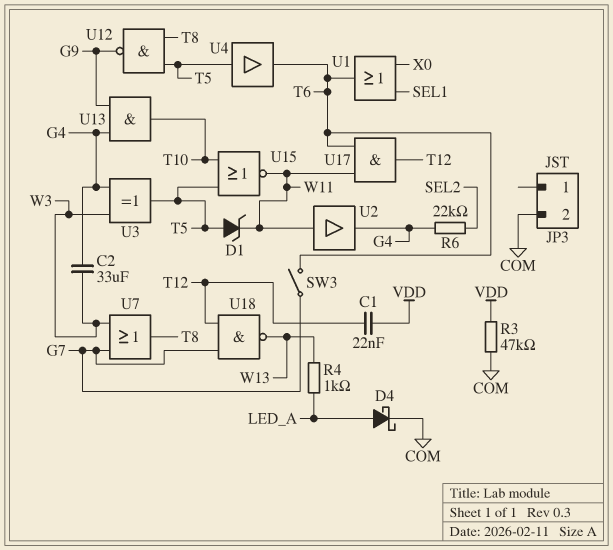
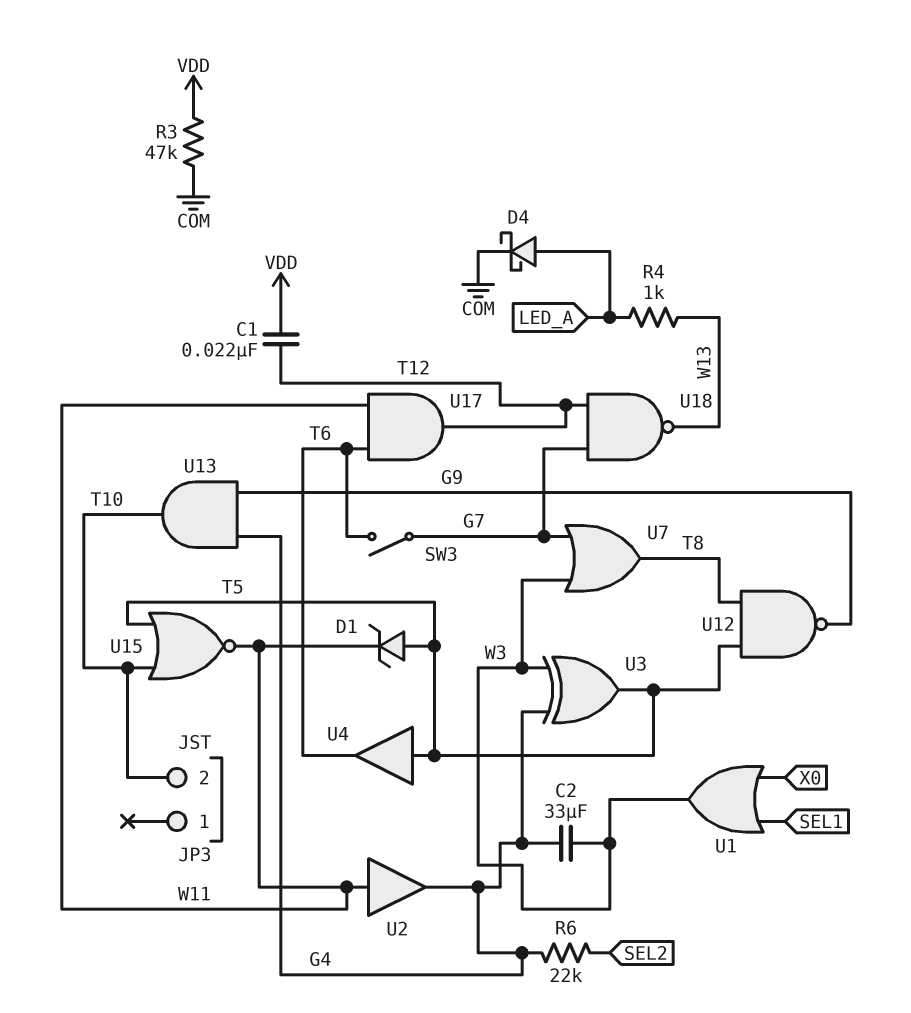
JP3 pin 2: COM -> T10
U1: OR (in SEL1, in X0, out T6) -> OR (in SEL1, in X0, out W3)

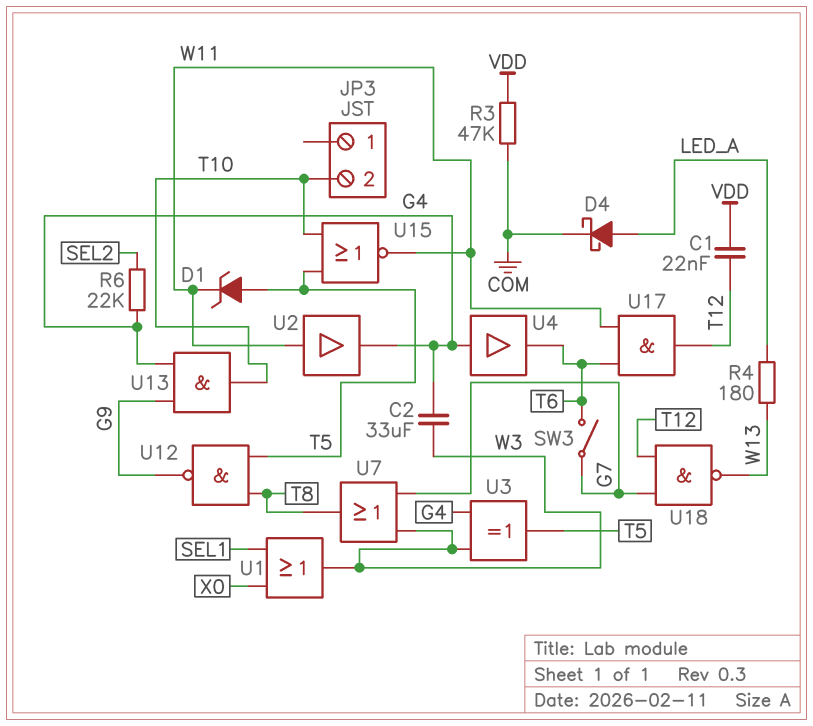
R4: 1k (LED_A, W13) -> 180 (LED_A, W13)
U4: buffer (in T5, out T6) -> buffer (in G4, out T6)

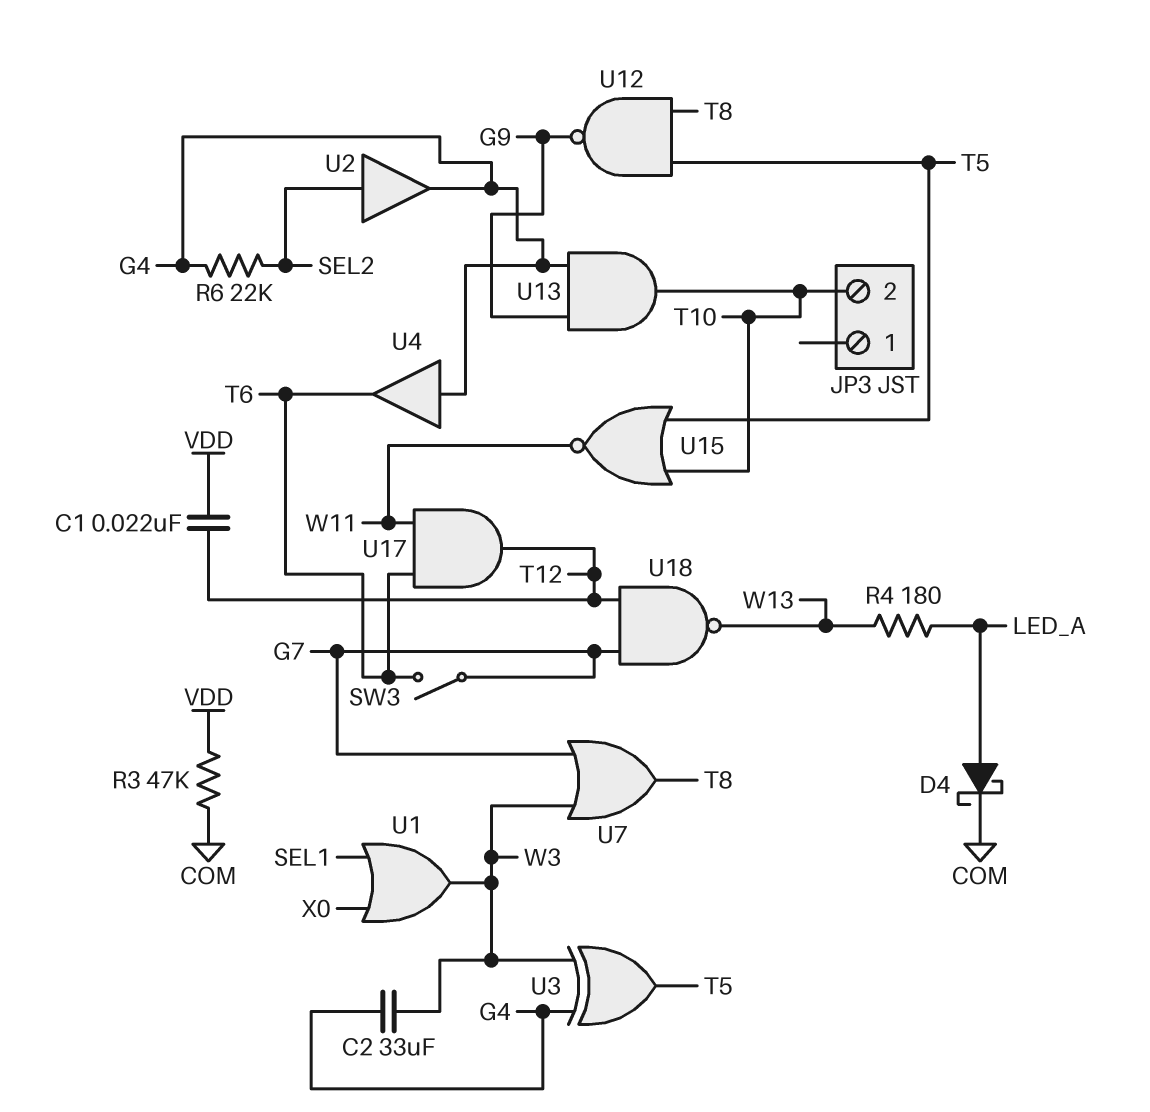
D1: zener (A T5, K W11) -> none
U2: buffer (in W11, out G4) -> buffer (in SEL2, out G4)

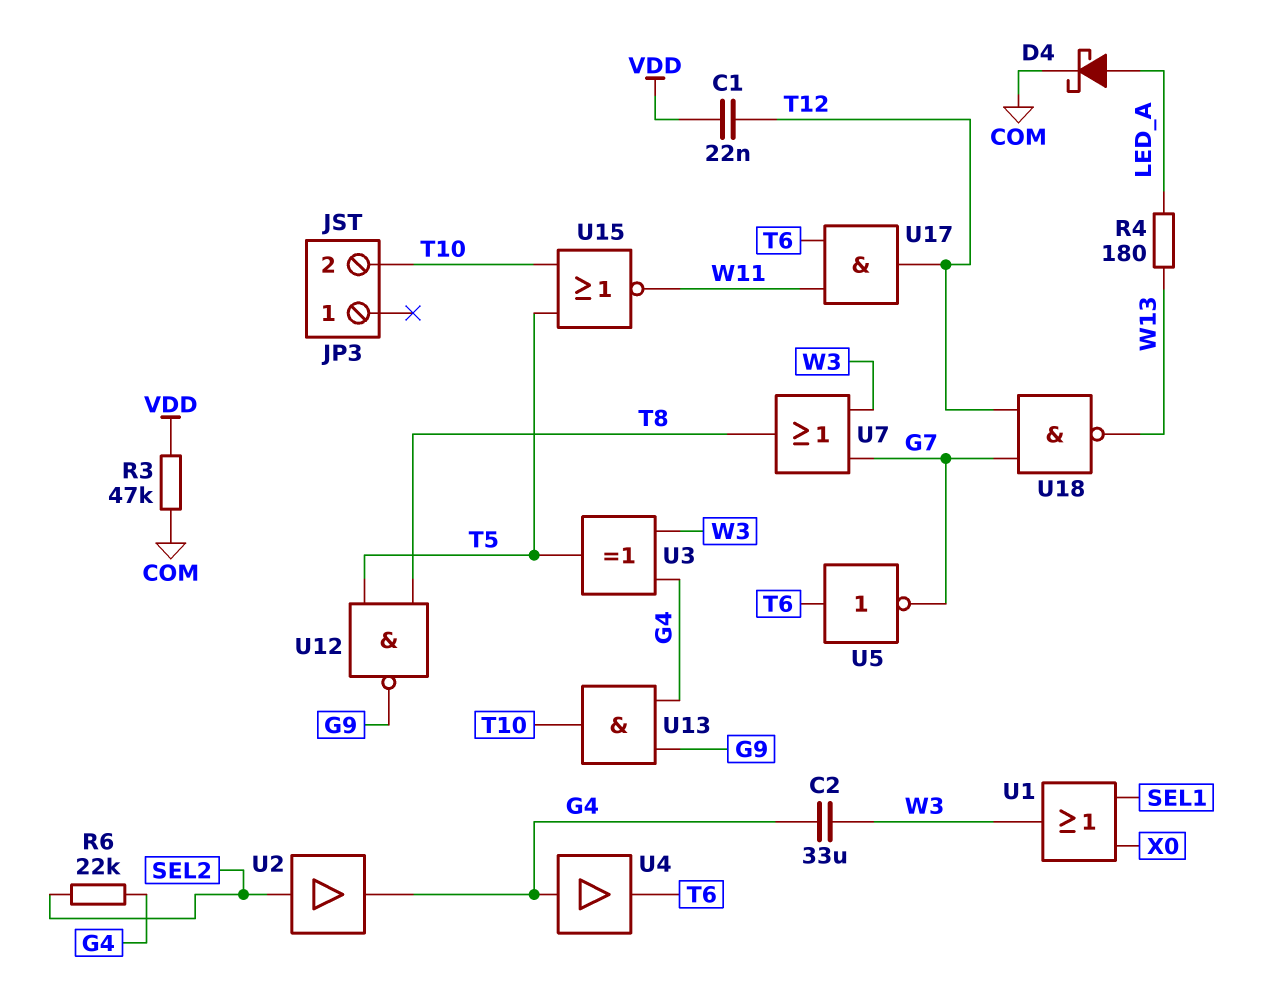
SW3: switch (G7, T6) -> none
U5: none -> NOT (in T6, out G7)

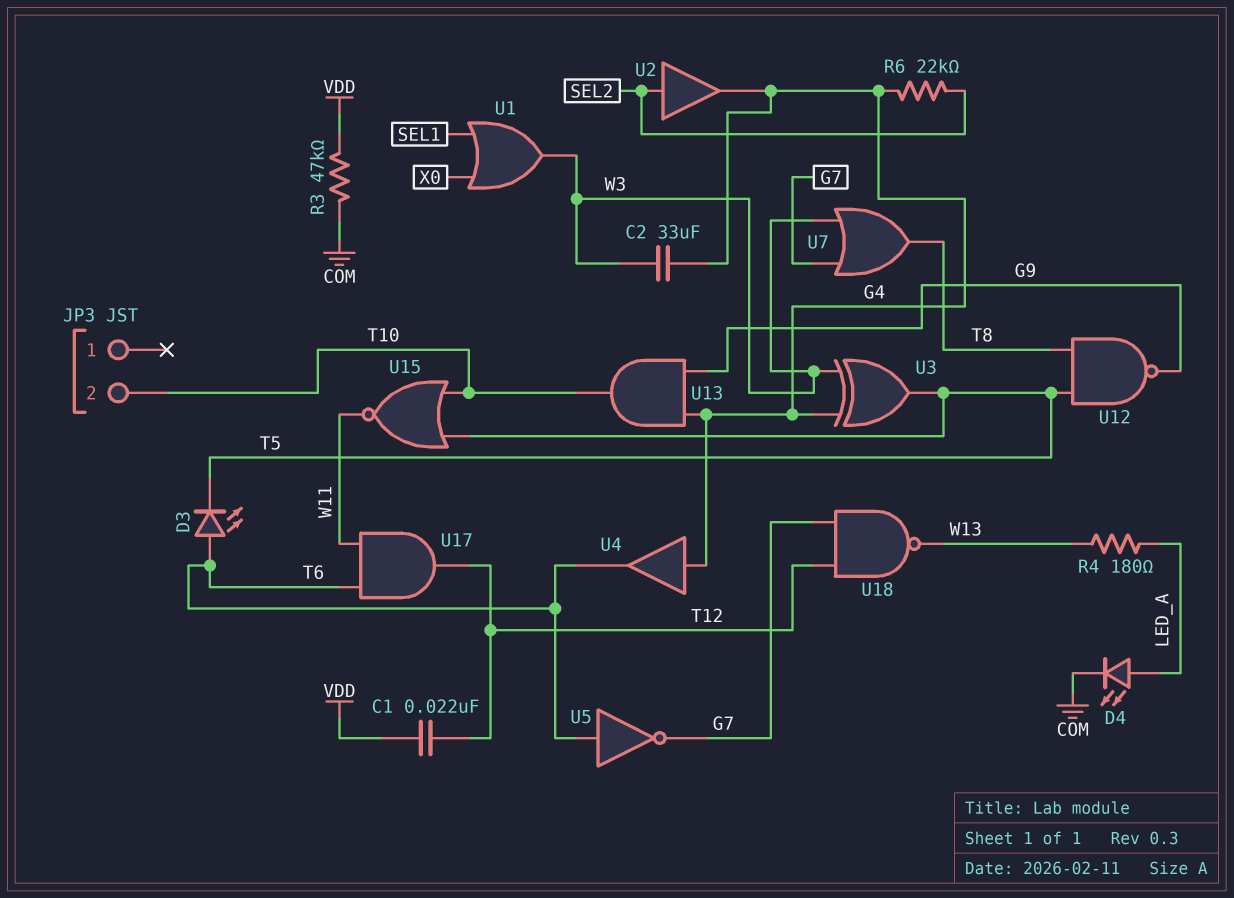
D3: none -> LED (A T6, K T5)
D4: schottky (A LED_A, K COM) -> LED (A LED_A, K COM)

